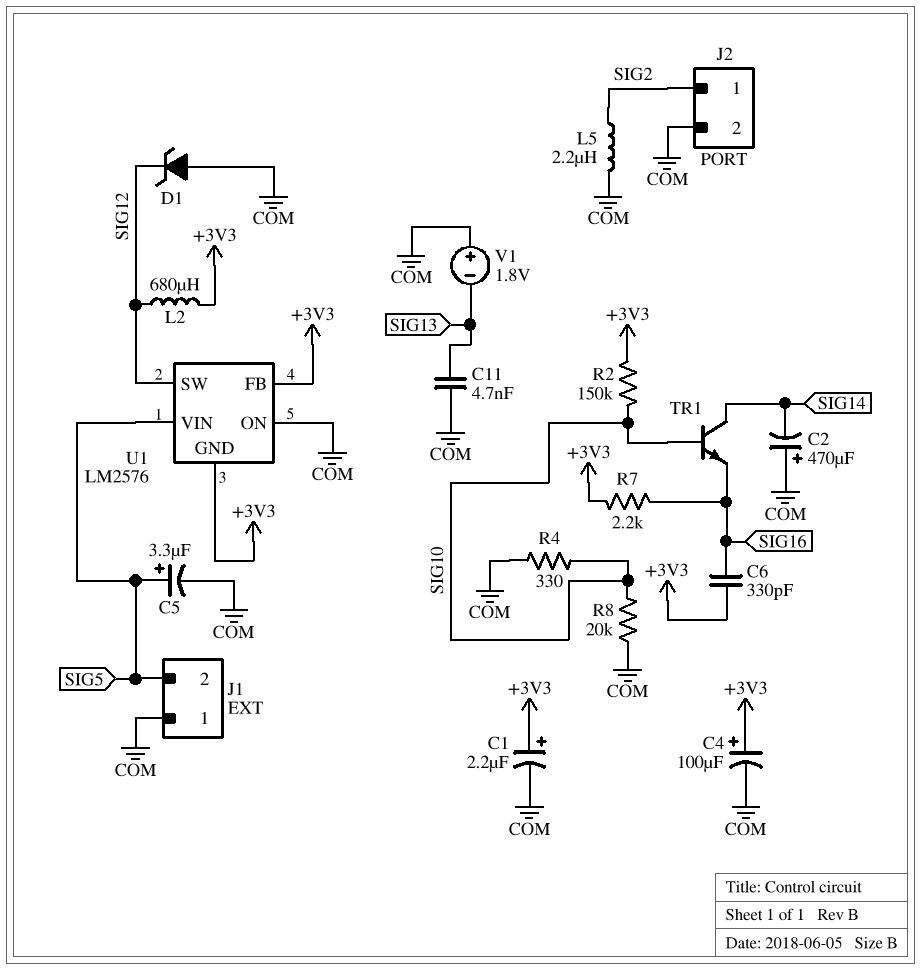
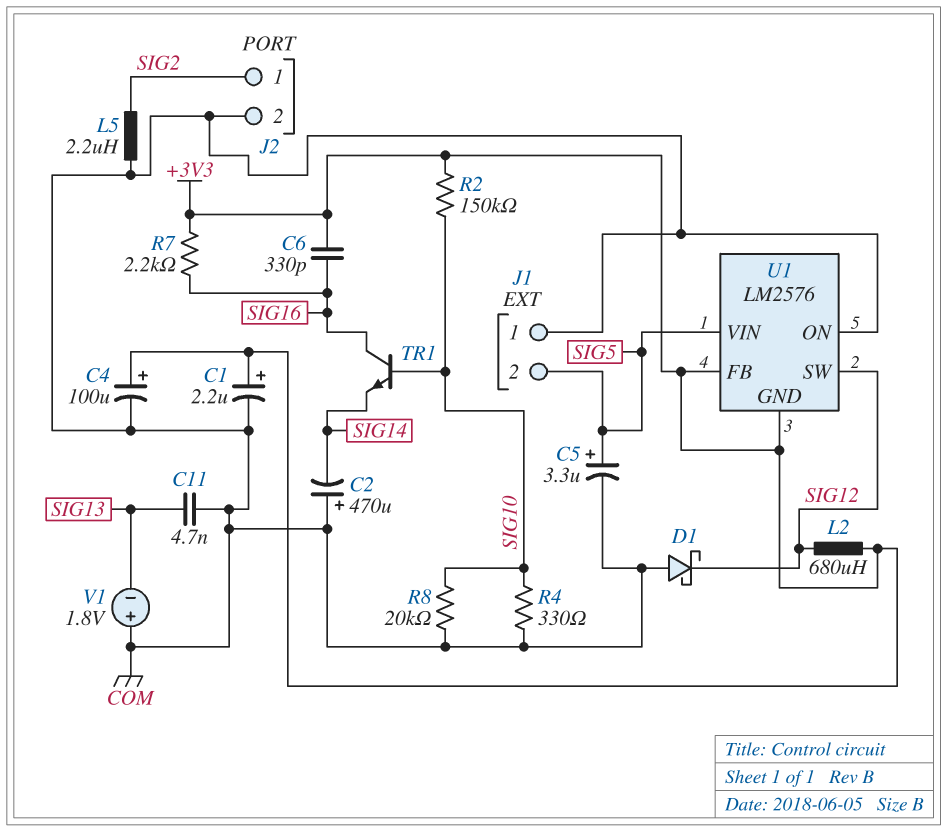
D1: zener (A COM, K SIG12) -> schottky (A COM, K SIG12)
TR1: NPN (B SIG10, C SIG14, E SIG16) -> NPN (B SIG10, C SIG16, E SIG14)

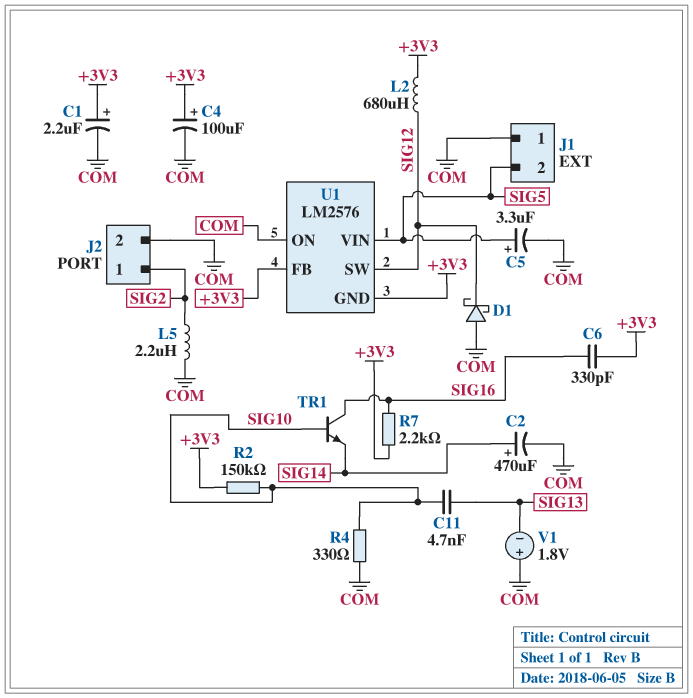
C2: 470uF (plus COM, minus SIG14) -> 470uF (plus SIG14, minus COM)
C11: 4.7nF (COM, SIG13) -> 4.7nF (SIG10, SIG13)
R8: 20k (COM, SIG10) -> none

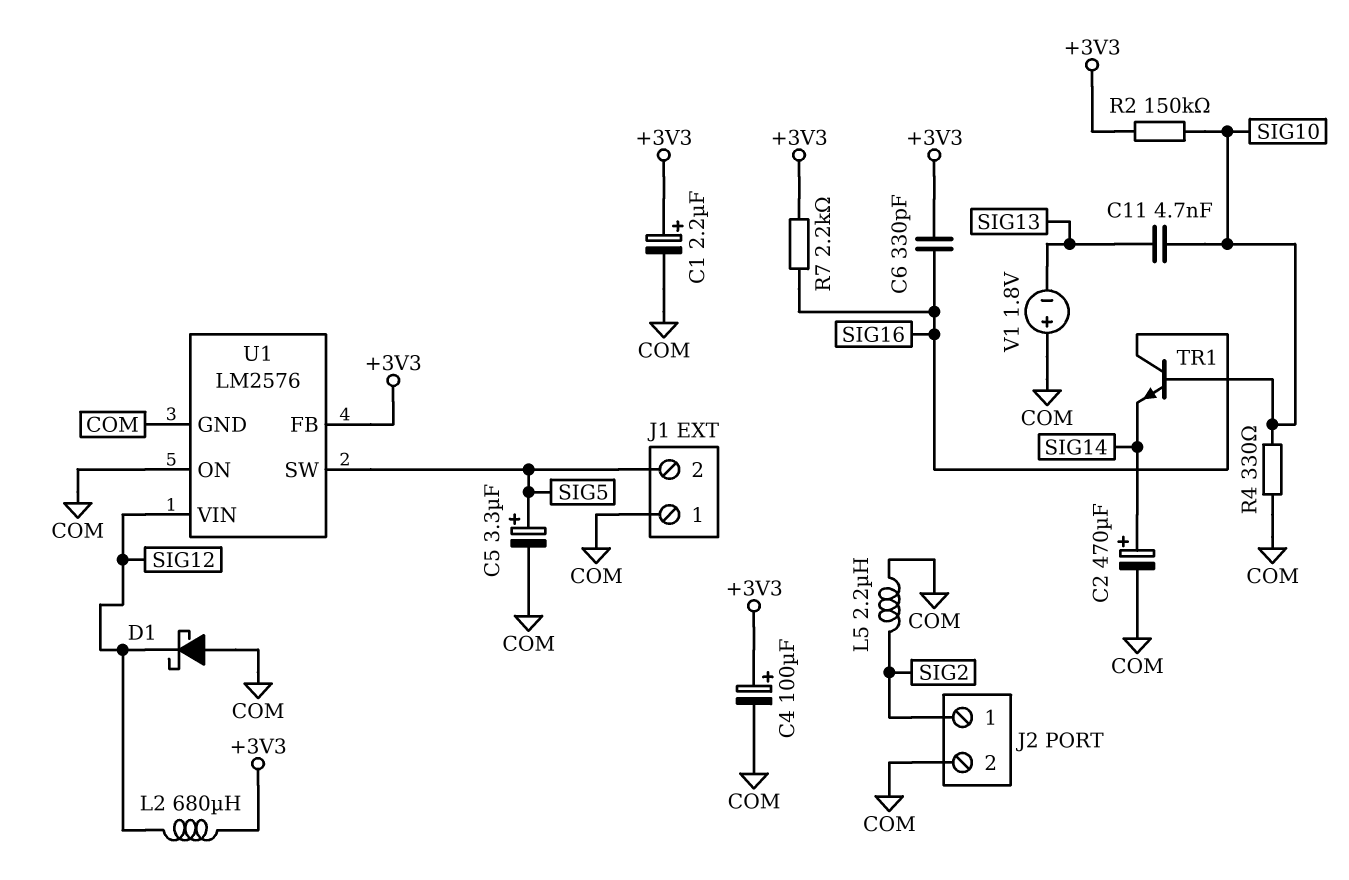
U1 pin GND: +3V3 -> COM
U1 pin SW: SIG12 -> SIG5
U1 pin VIN: SIG5 -> SIG12

